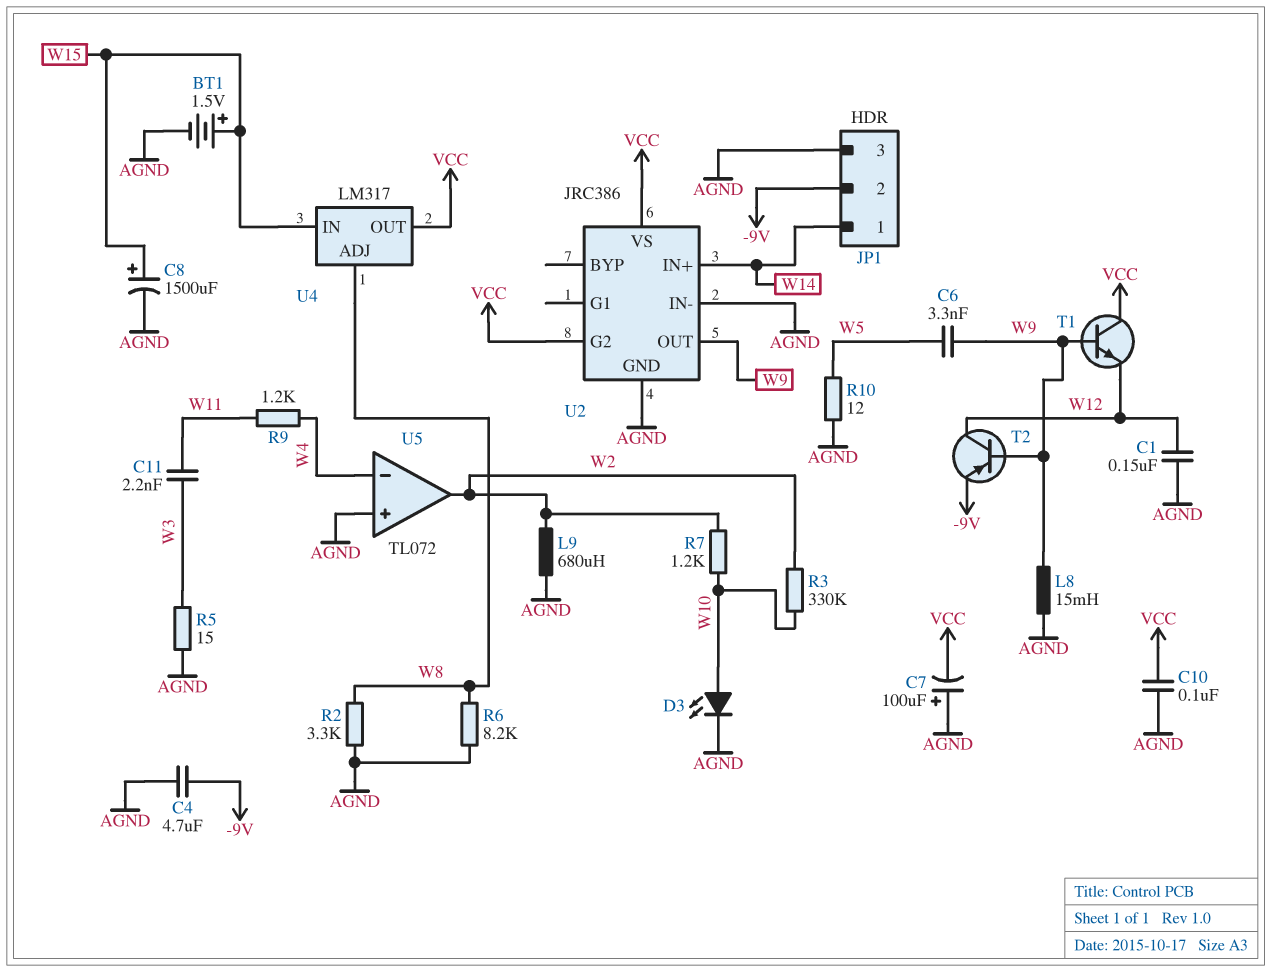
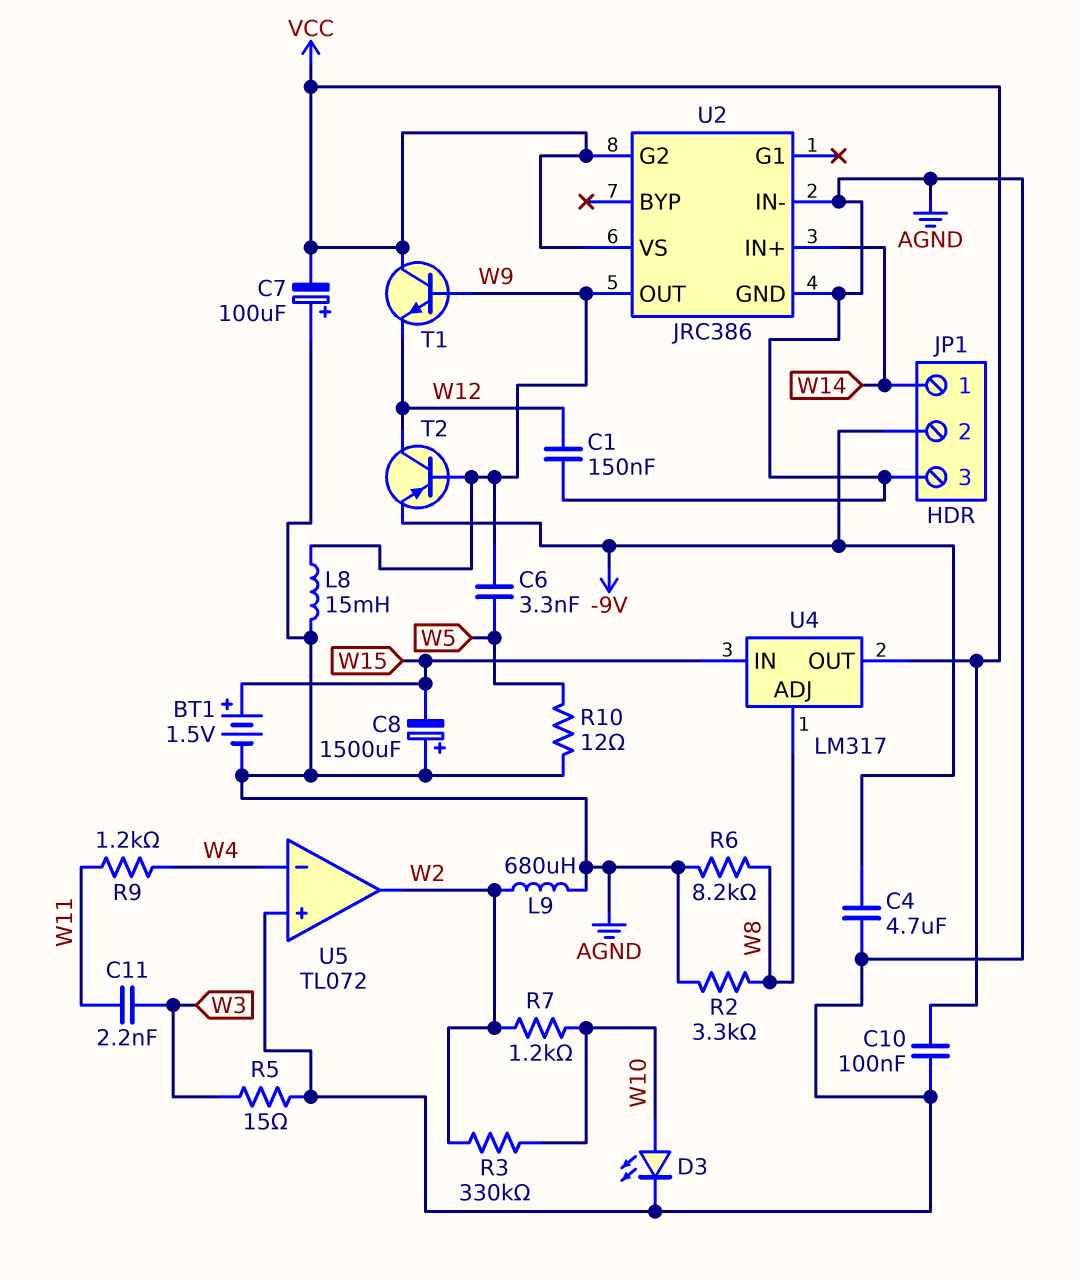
C8: 1500uF (plus W15, minus AGND) -> 1500uF (plus AGND, minus W15)

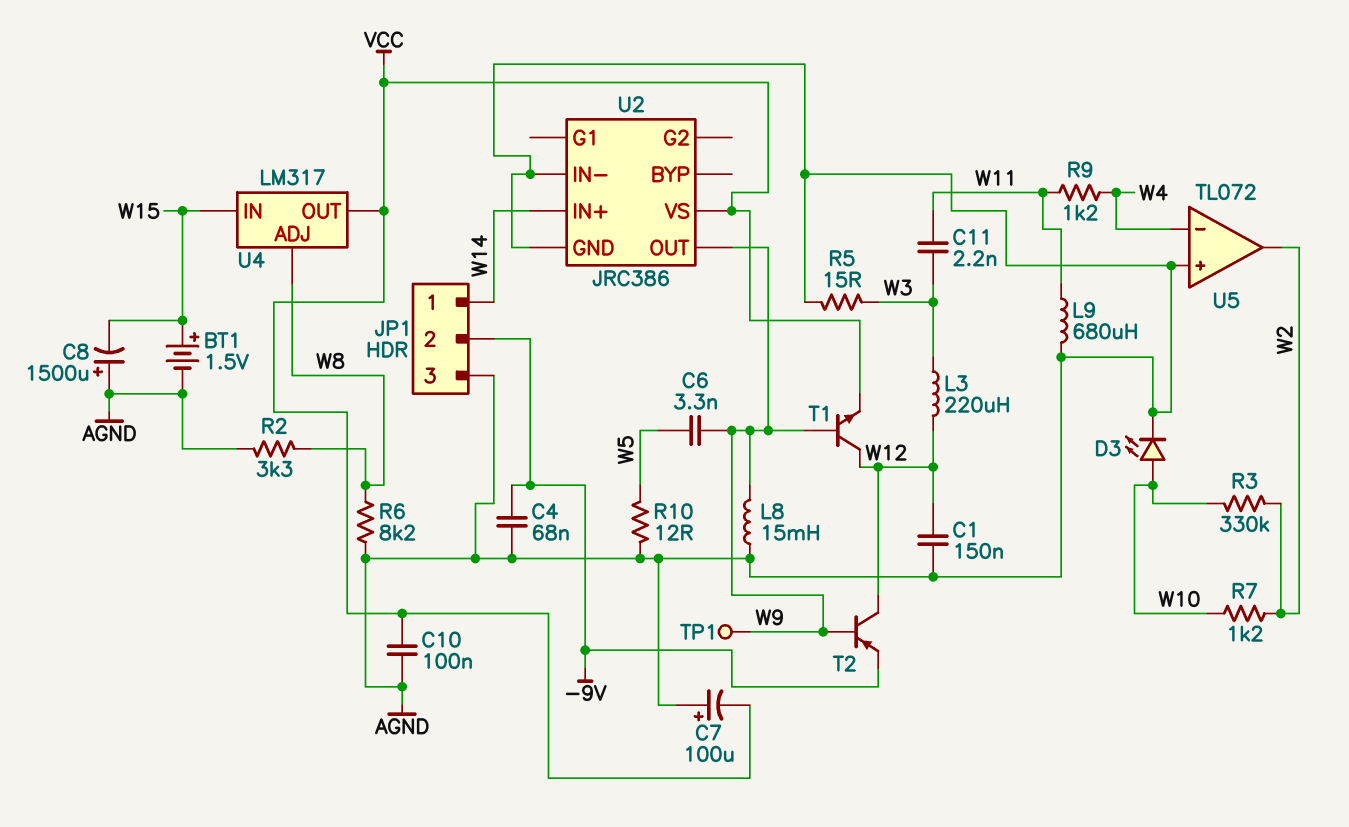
C4: 4.7uF (-9V, AGND) -> 68nF (-9V, AGND)
L3: none -> 220uH (W3, W12)
L9: 680uH (AGND, W2) -> 680uH (AGND, W11)
T1: NPN (B W9, C VCC, E W12) -> NPN (B W9, C W12, E VCC)
TP1: none -> test point (W9)
U2 pin G2: VCC -> none

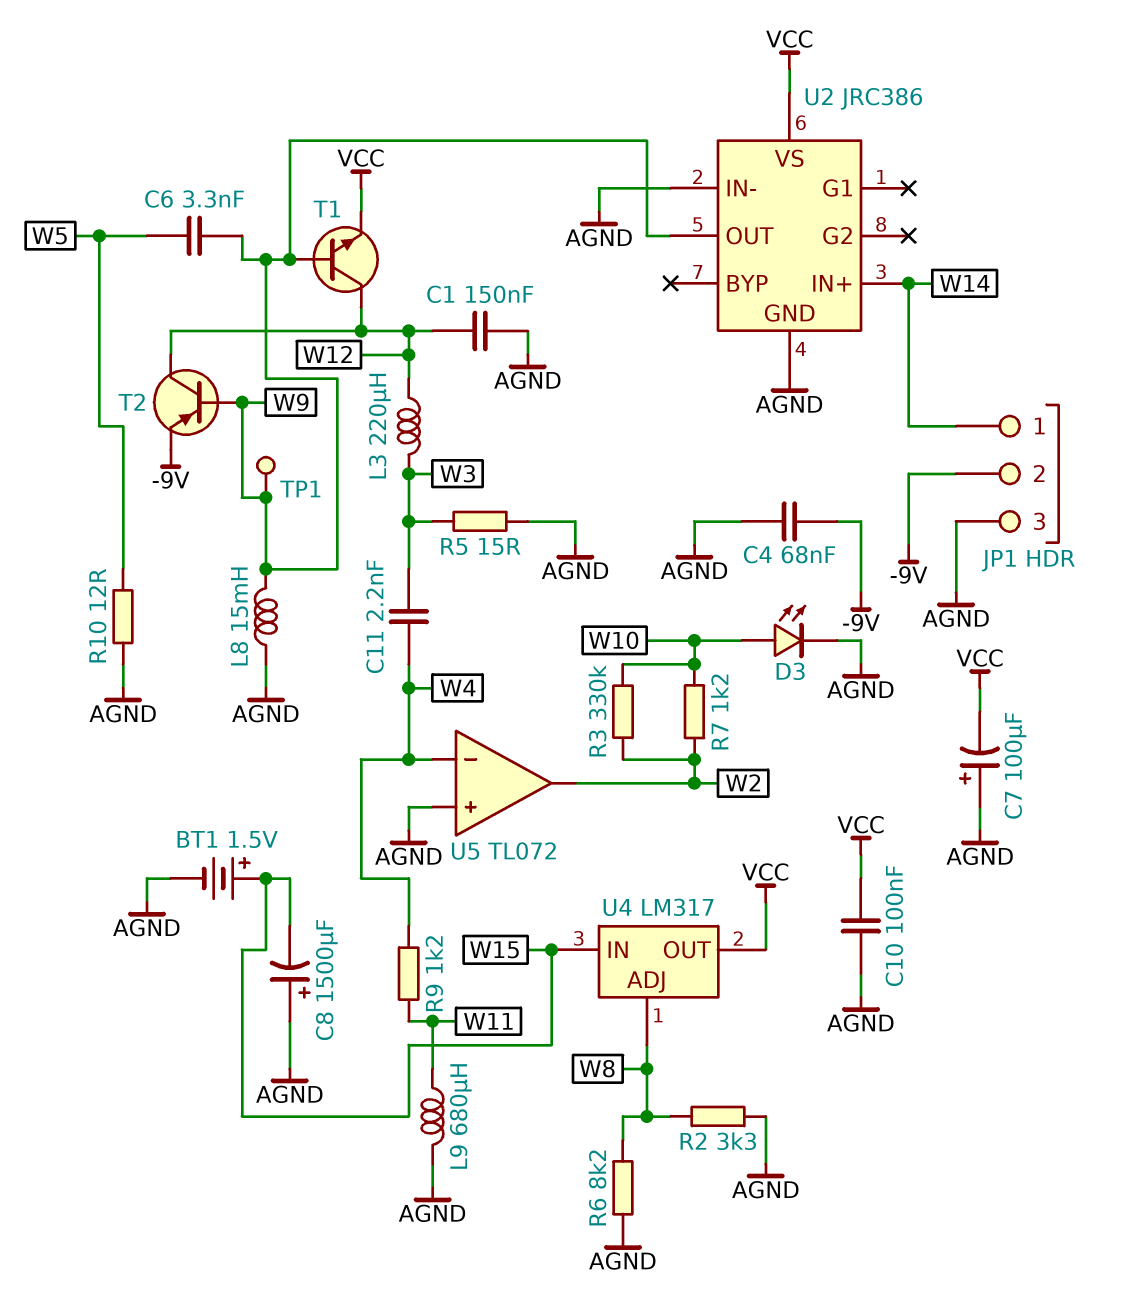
C11: 2.2nF (W3, W11) -> 2.2nF (W3, W4)

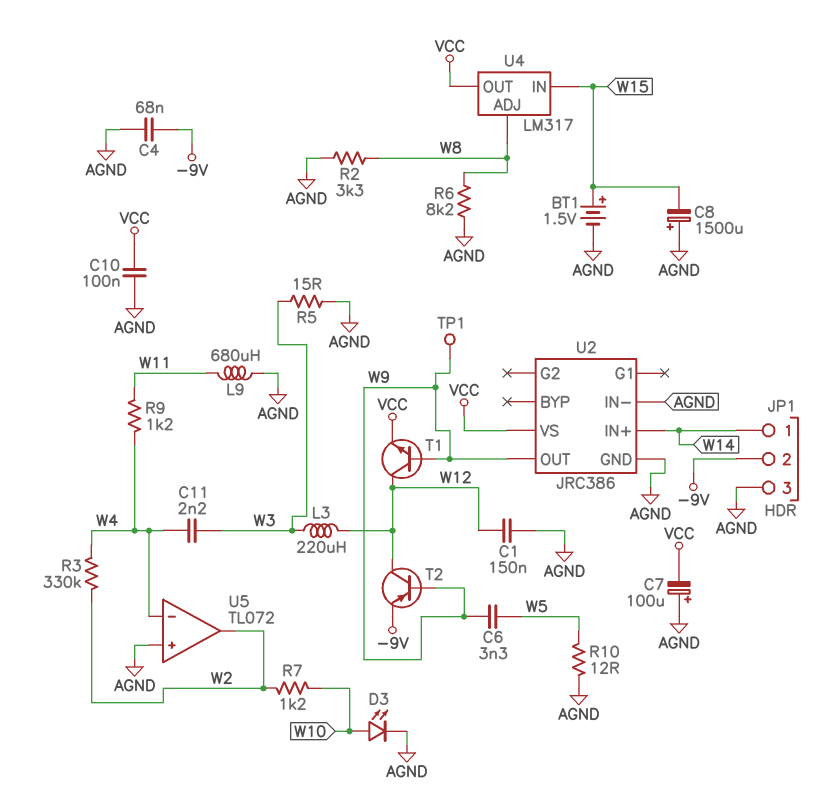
L8: 15mH (AGND, W9) -> none
R3: 330k (W2, W10) -> 330k (W2, W4)

